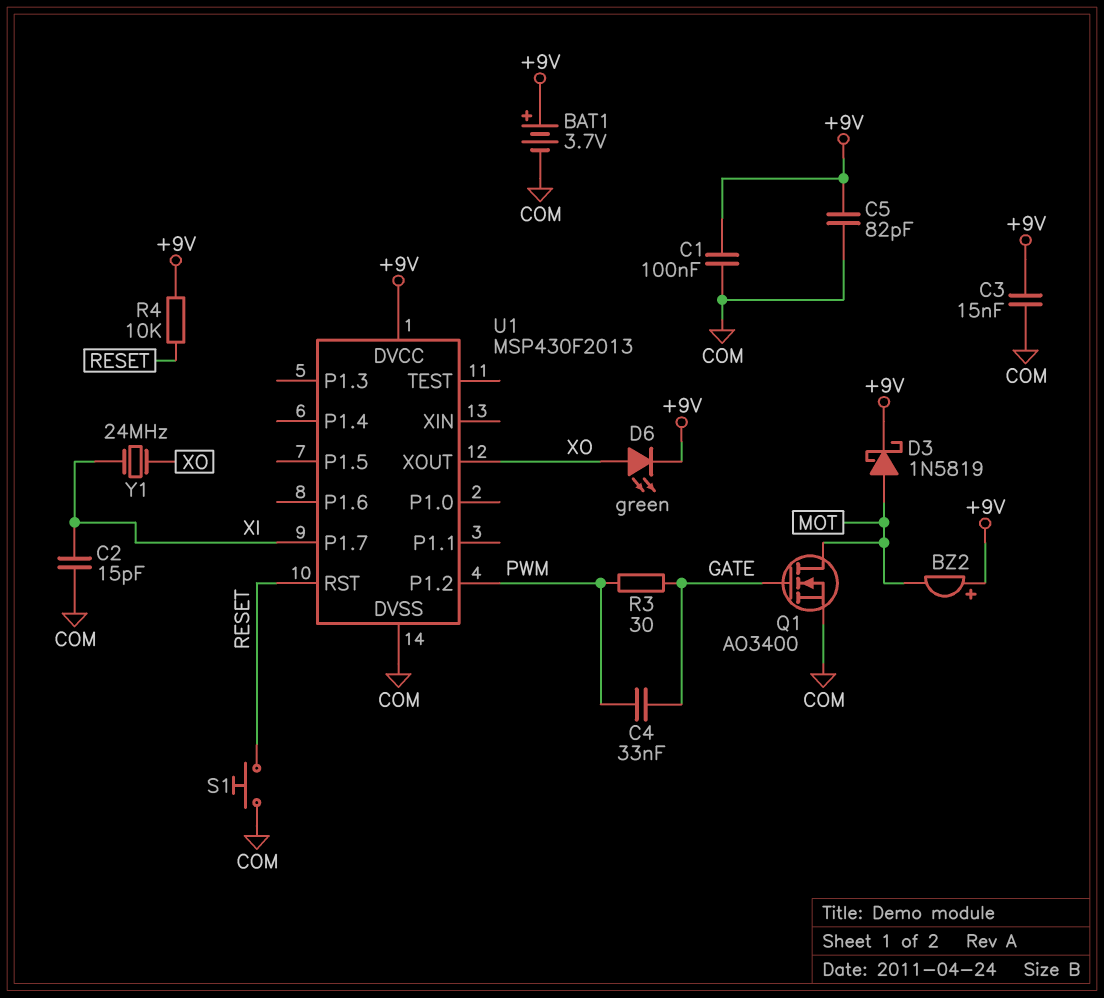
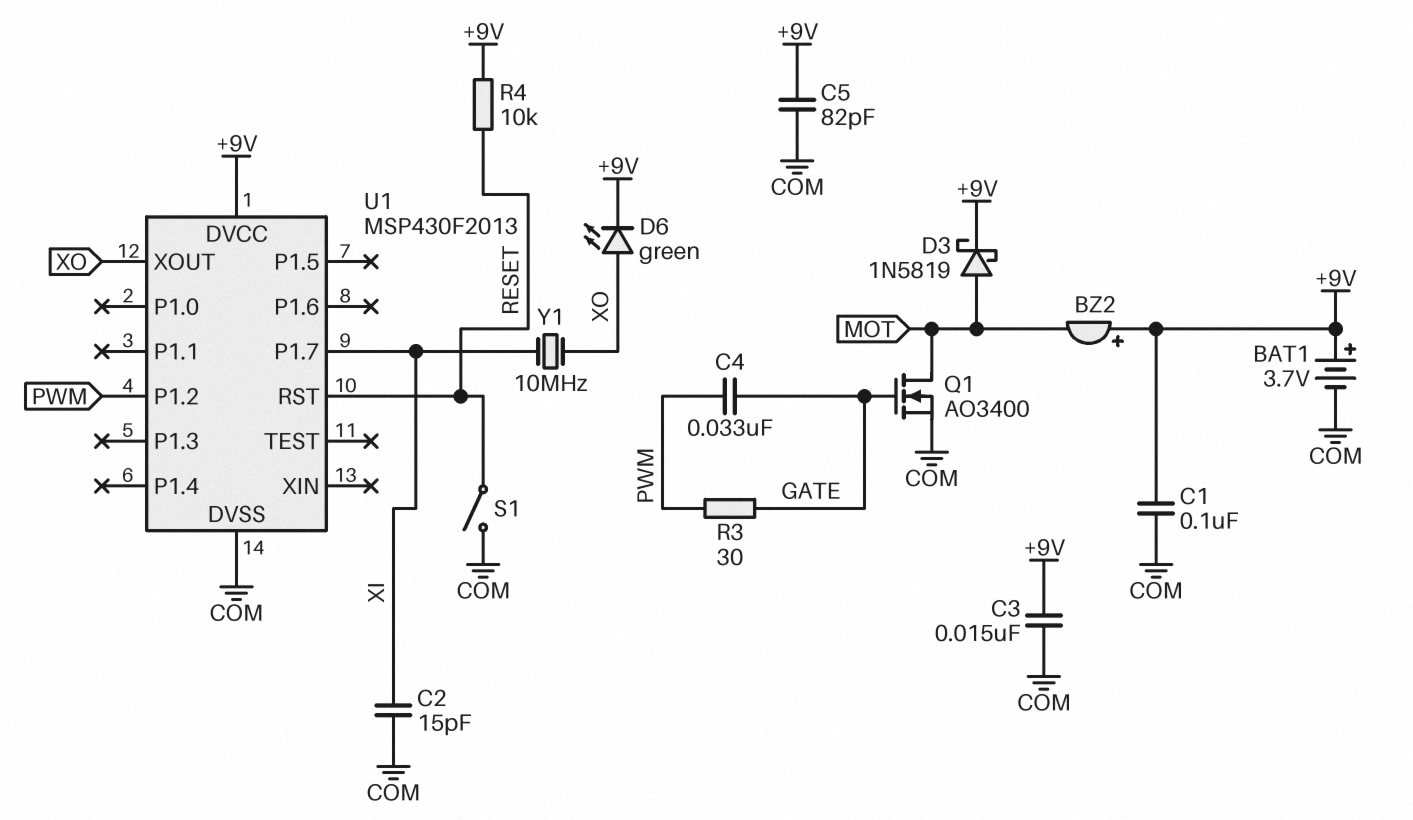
S1: button (COM, RESET) -> switch (COM, RESET)
Y1: 24MHz (XI, XO) -> 10MHz (XI, XO)

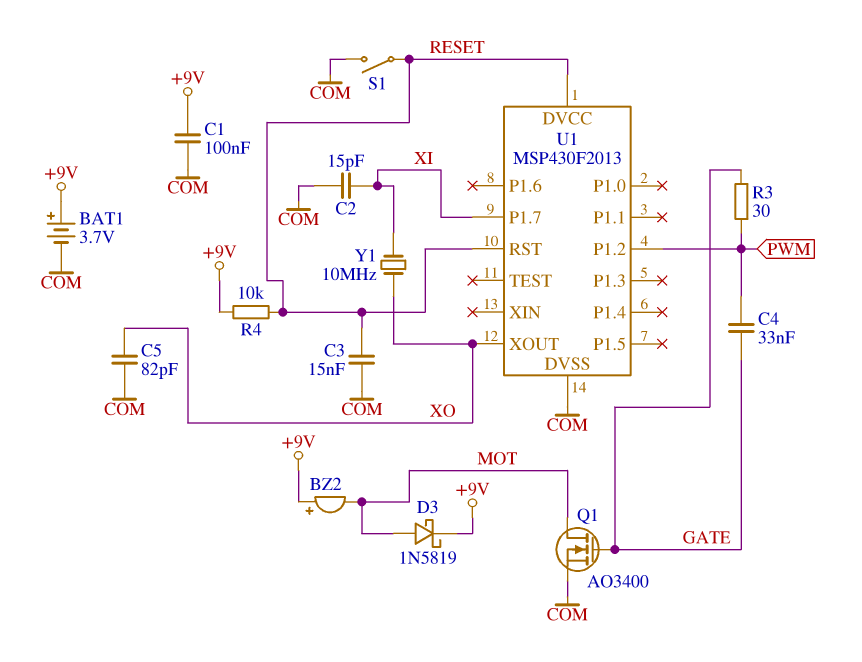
C3: 15nF (+9V, COM) -> 15nF (COM, RESET)
C5: 82pF (+9V, COM) -> 82pF (COM, XO)
D6: LED green (A XO, K +9V) -> none
U1 pin DVCC: +9V -> RESET

